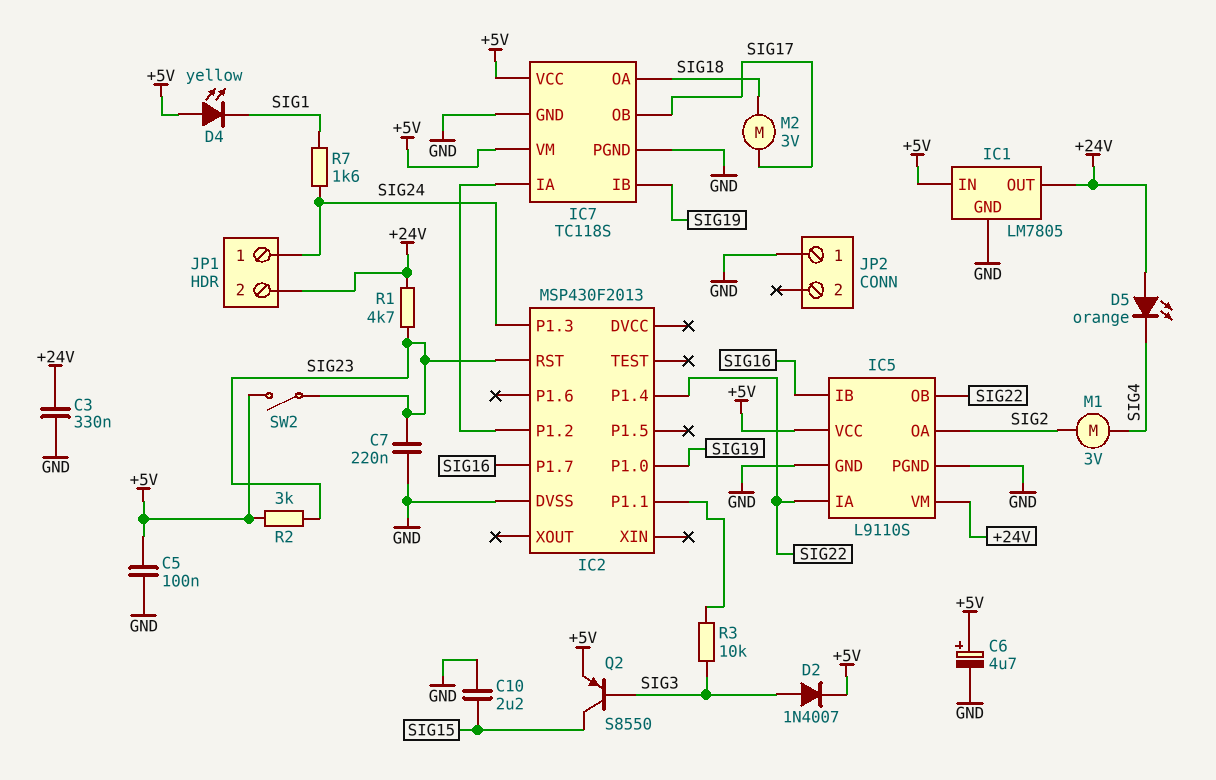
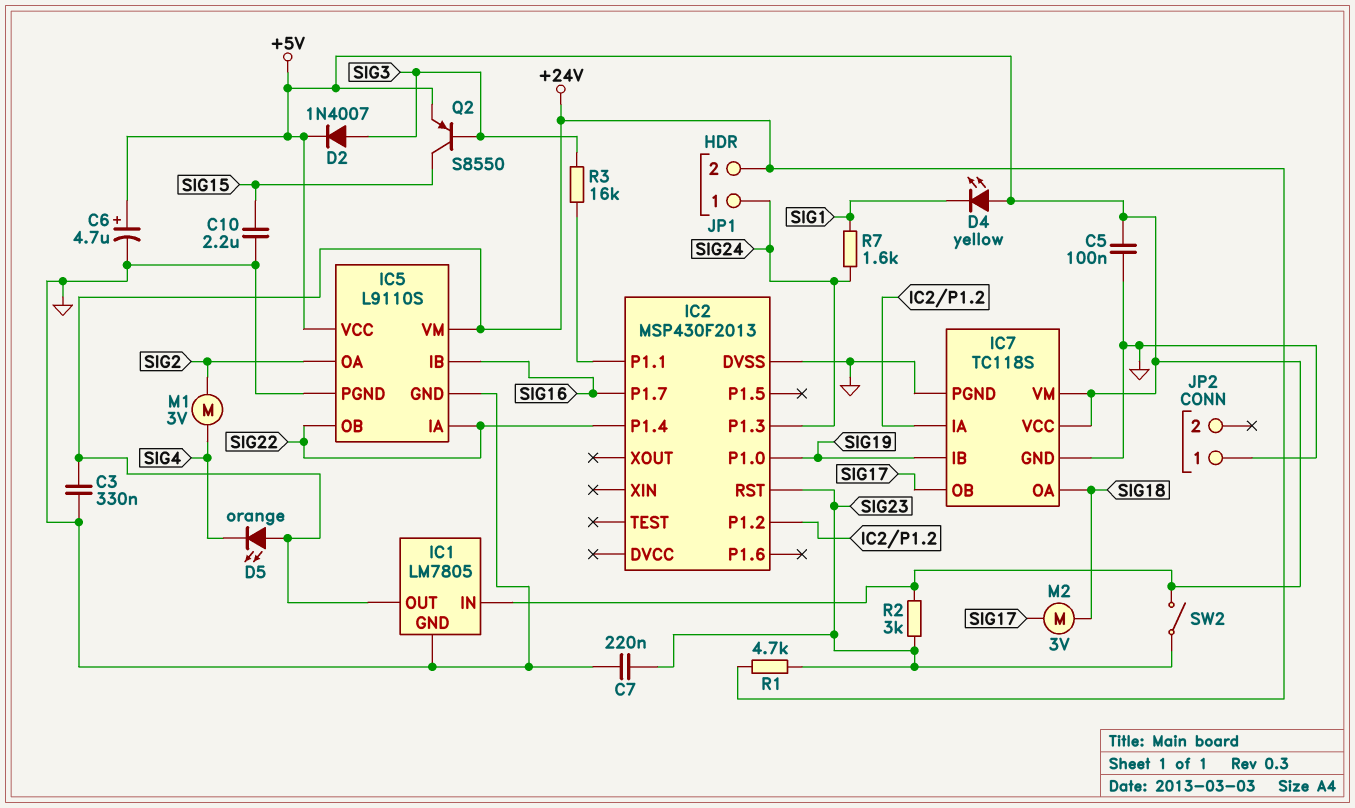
R3: 10k (IC2/P1.1, SIG3) -> 16k (IC2/P1.1, SIG3)

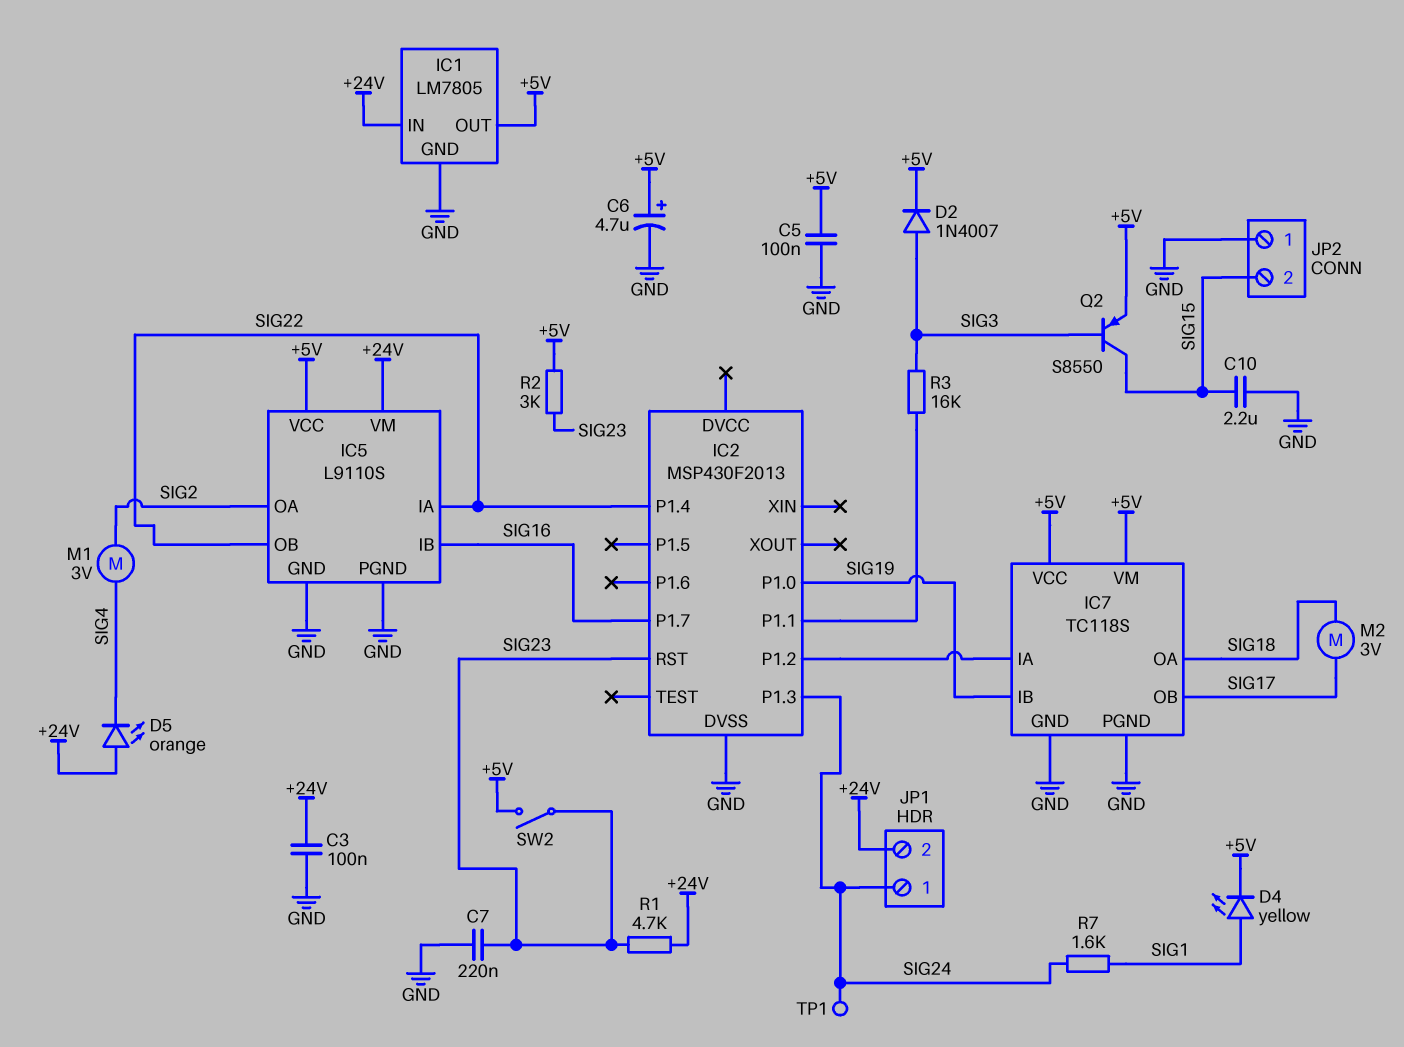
C3: 330nF (+24V, GND) -> 100nF (+24V, GND)
D4: LED yellow (A +5V, K SIG1) -> LED yellow (A SIG1, K +5V)
IC1 pin IN: +5V -> +24V
IC1 pin OUT: +24V -> +5V
JP2 pin 2: none -> SIG15
TP1: none -> test point (SIG24)

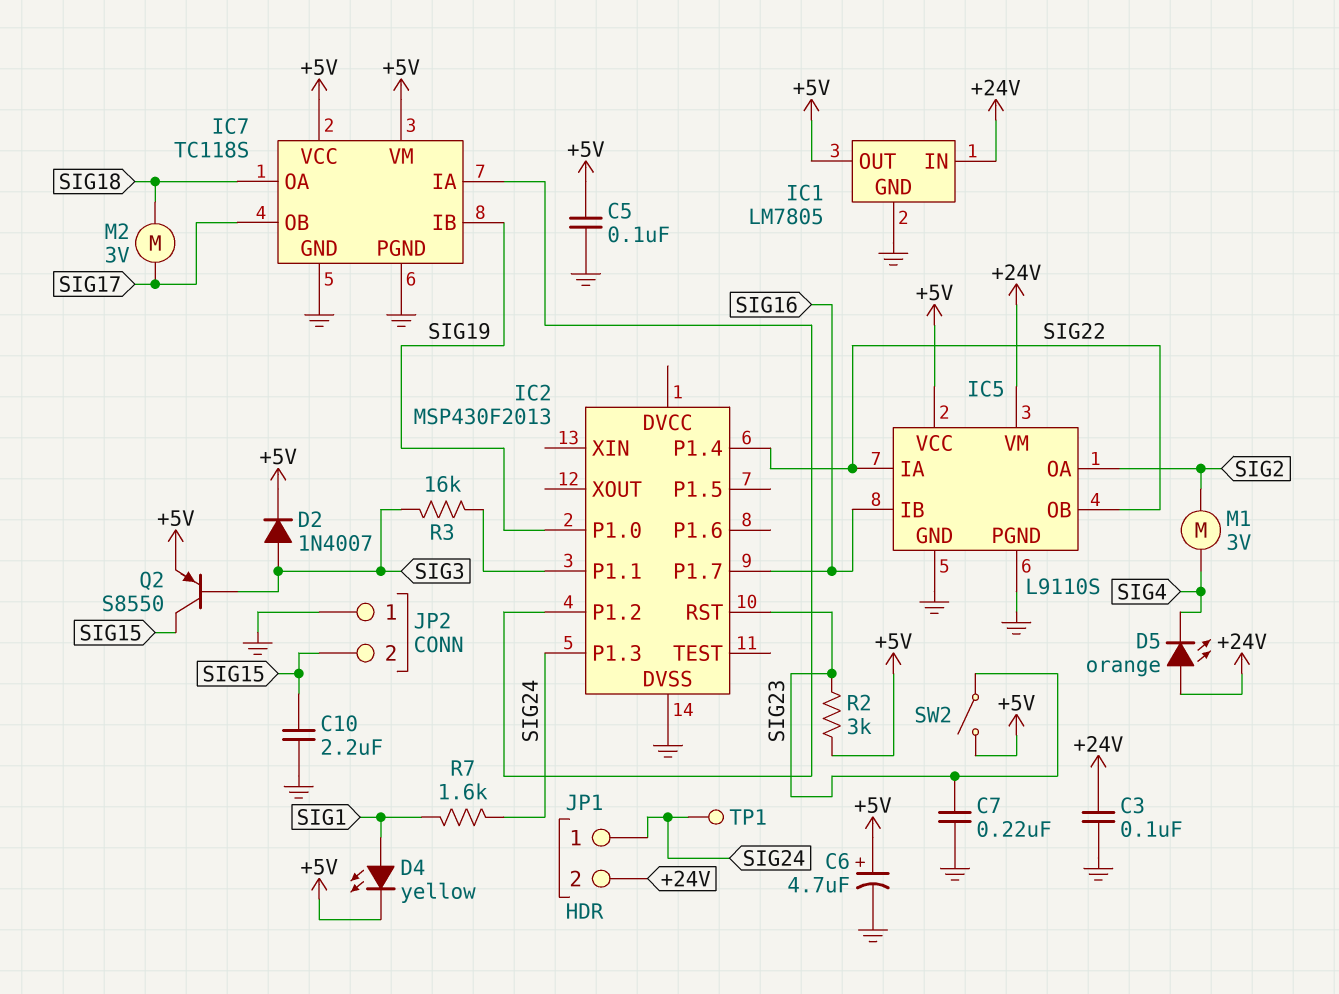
R1: 4.7k (+24V, SIG23) -> none

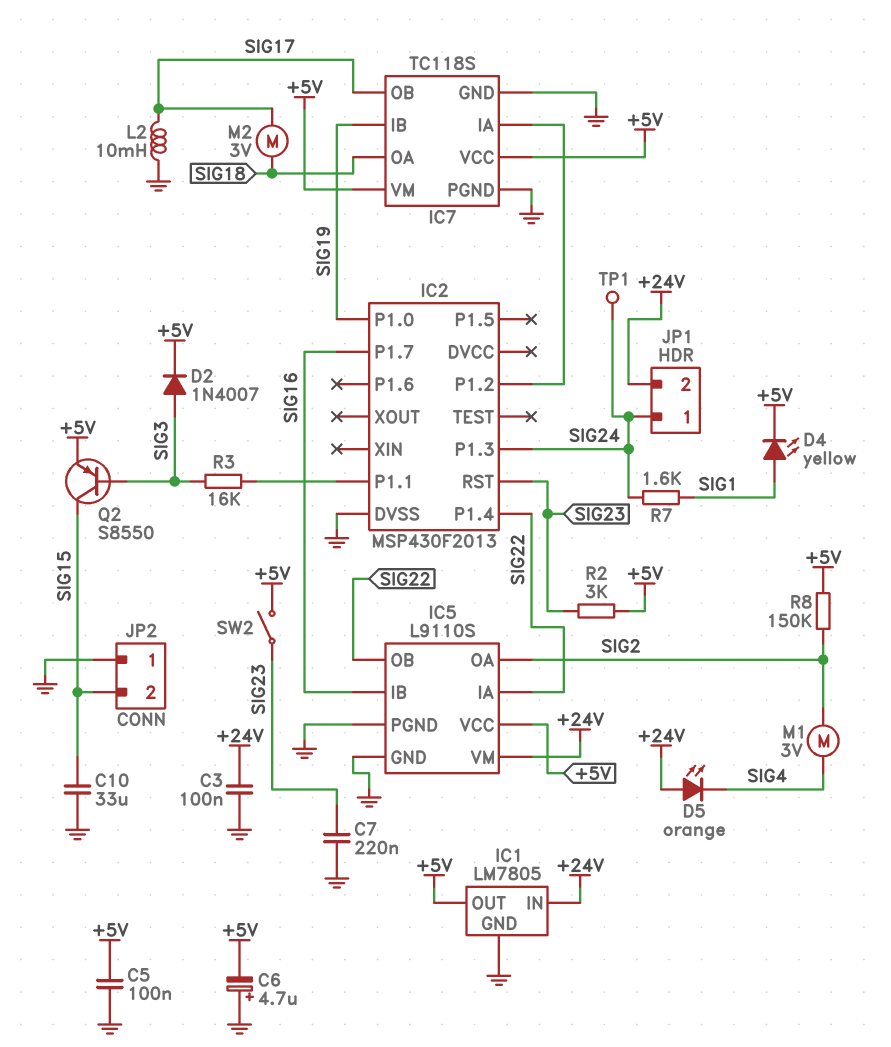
C6: 4.7uF (plus +5V, minus GND) -> 4.7uF (plus GND, minus +5V)
C10: 2.2uF (GND, SIG15) -> 33uF (GND, SIG15)
L2: none -> 10mH (GND, SIG17)
R8: none -> 150k (+5V, SIG2)

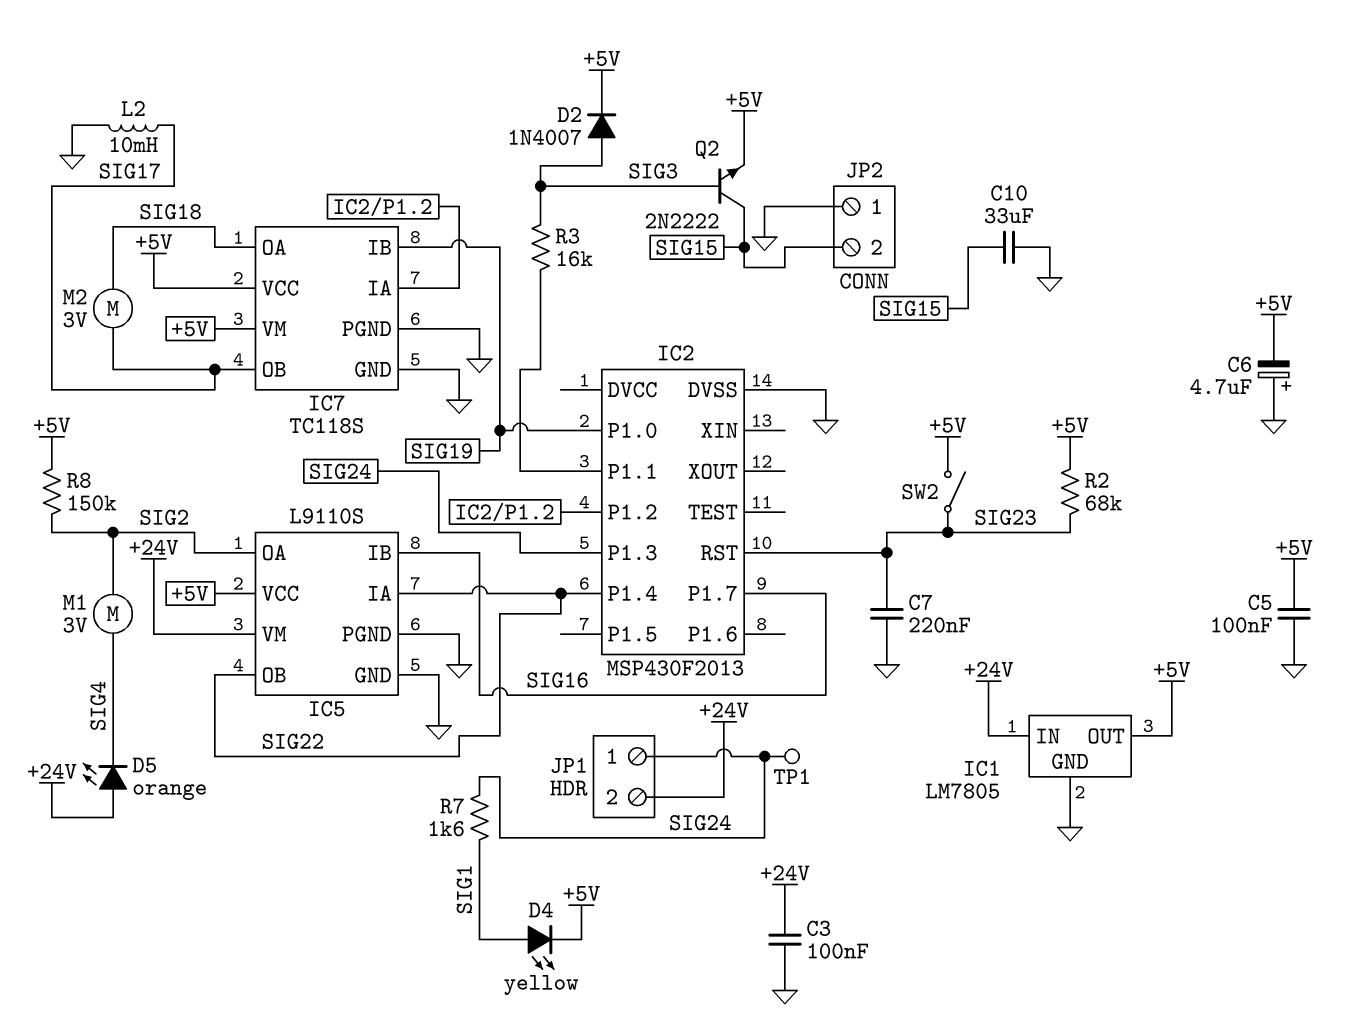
Q2: PNP S8550 (B SIG3, C SIG15, E +5V) -> NPN 2N2222 (B SIG3, C SIG15, E +5V)
R2: 3k (+5V, SIG23) -> 68k (+5V, SIG23)

